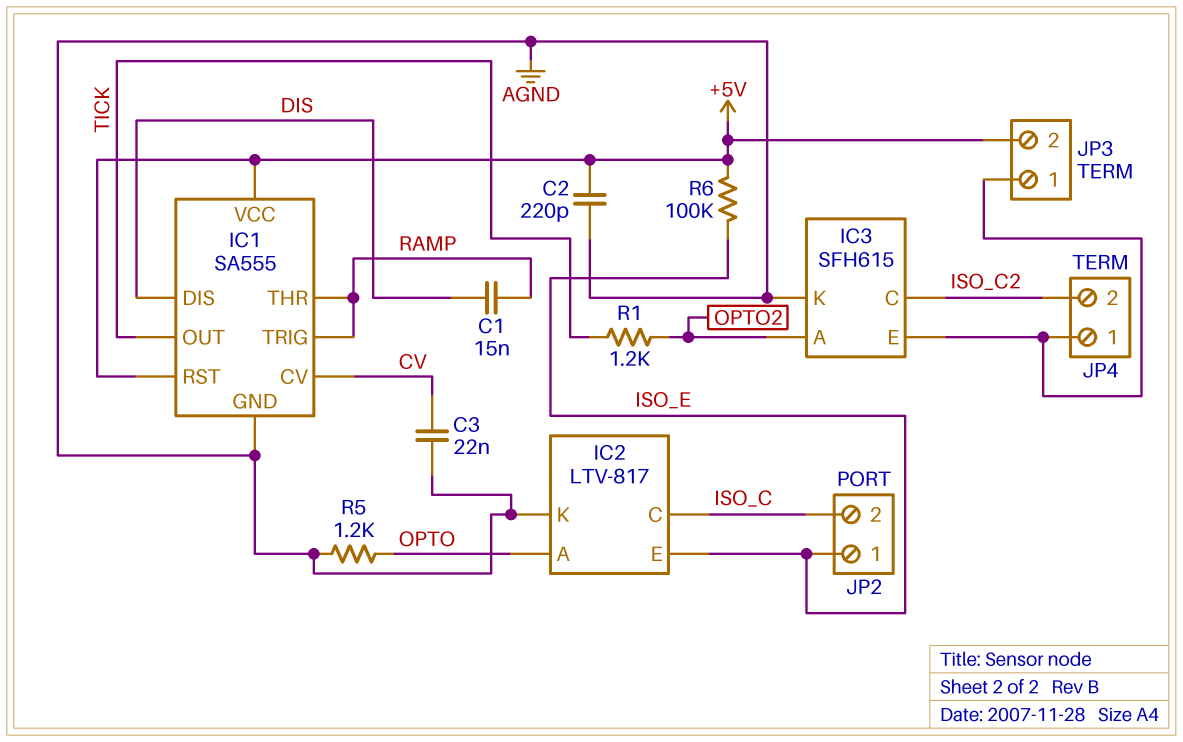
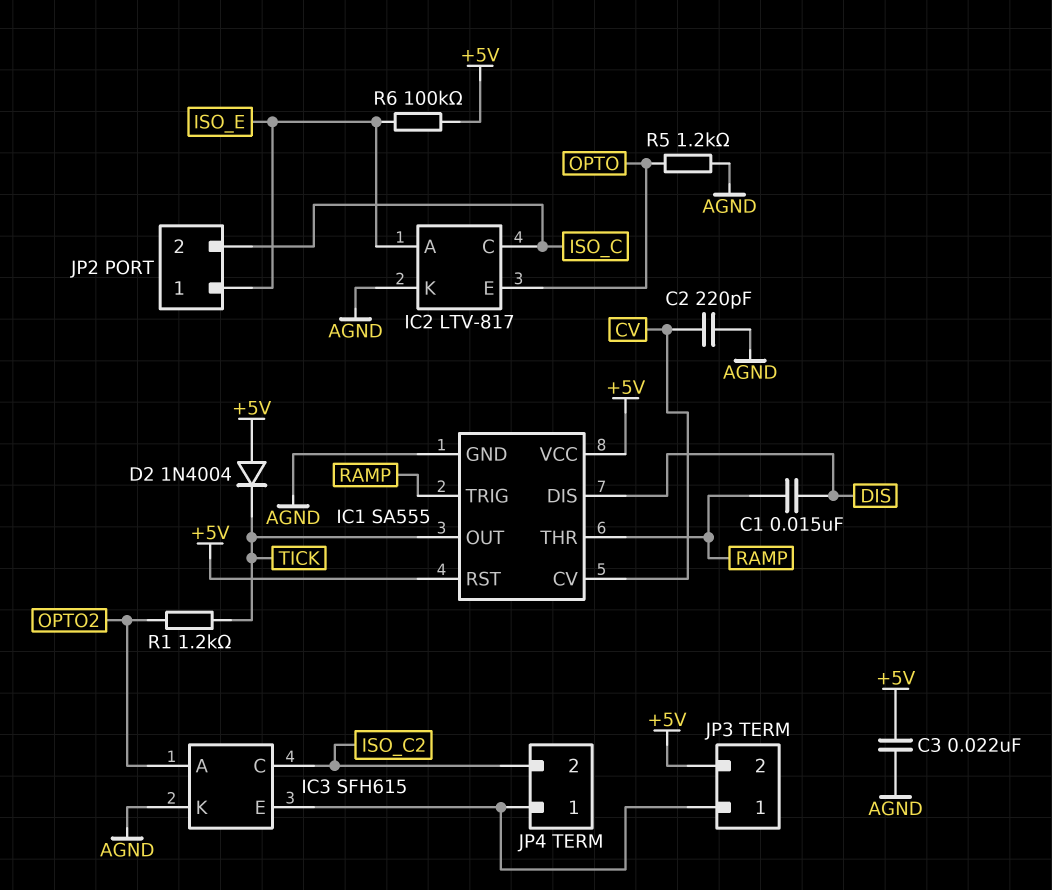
C2: 220pF (+5V, AGND) -> 220pF (AGND, CV)
C3: 22nF (AGND, CV) -> 22nF (+5V, AGND)
D2: none -> diode 1N4004 (A +5V, K TICK)
IC2 pin A: OPTO -> ISO_E
IC2 pin E: ISO_E -> OPTO

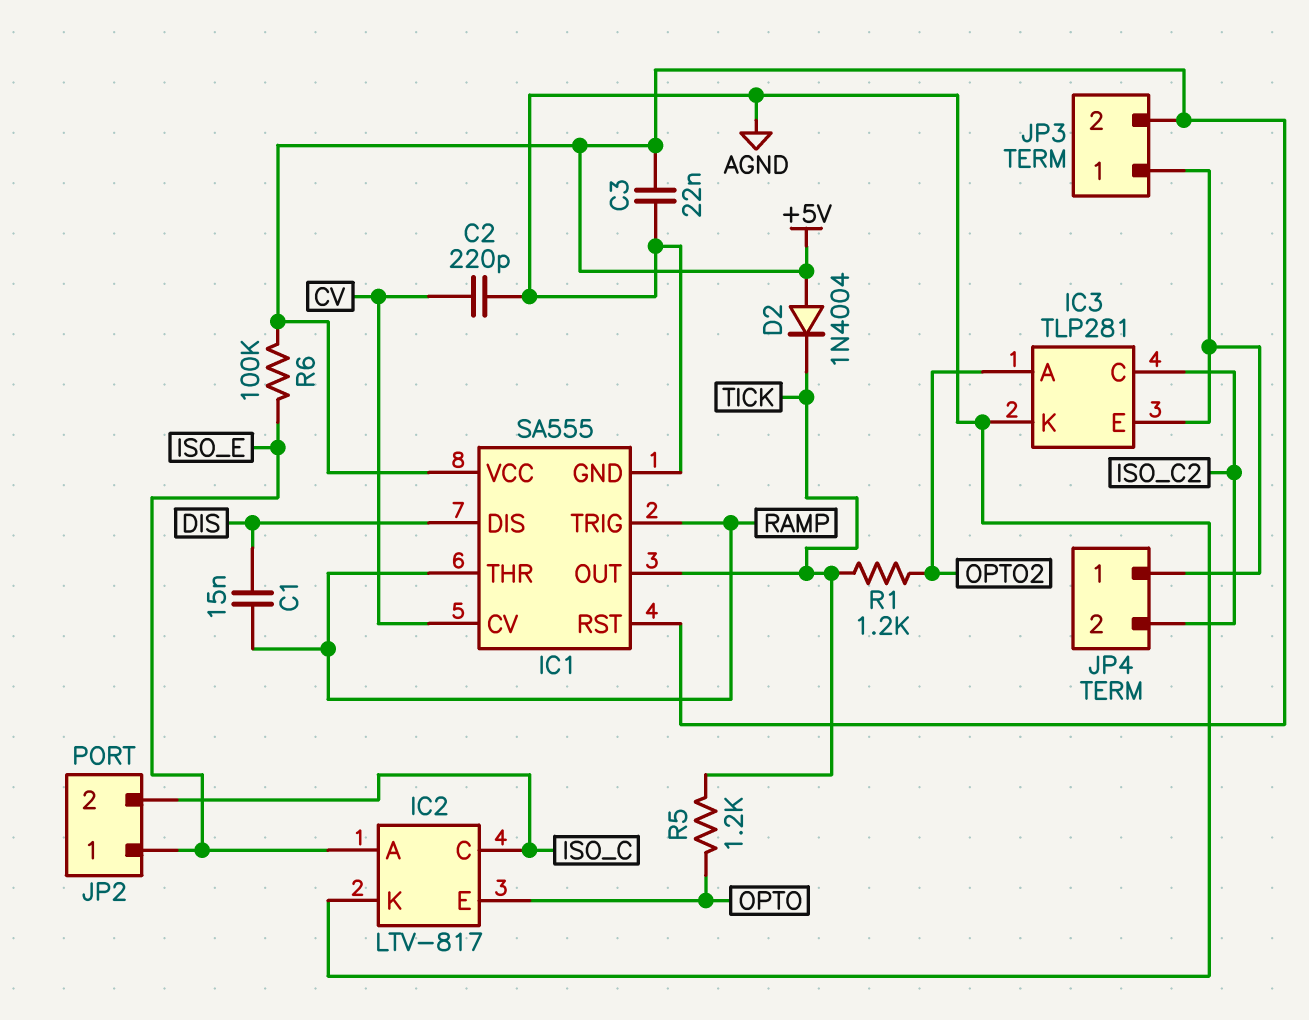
IC3: SFH615 -> TLP281
R5: 1.2k (AGND, OPTO) -> 1.2k (OPTO, TICK)

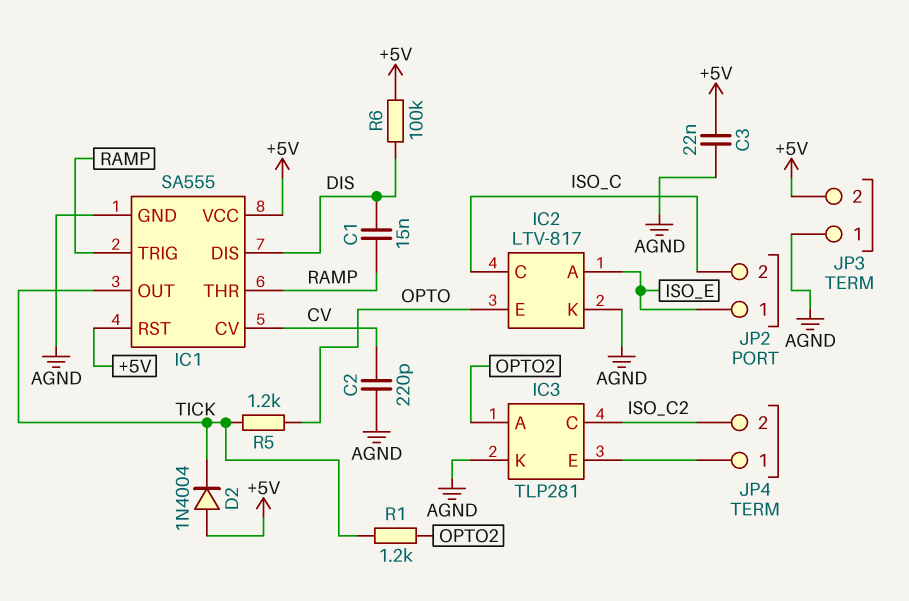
JP3 pin 1: IC3/E -> AGND
R6: 100k (+5V, ISO_E) -> 100k (+5V, DIS)

